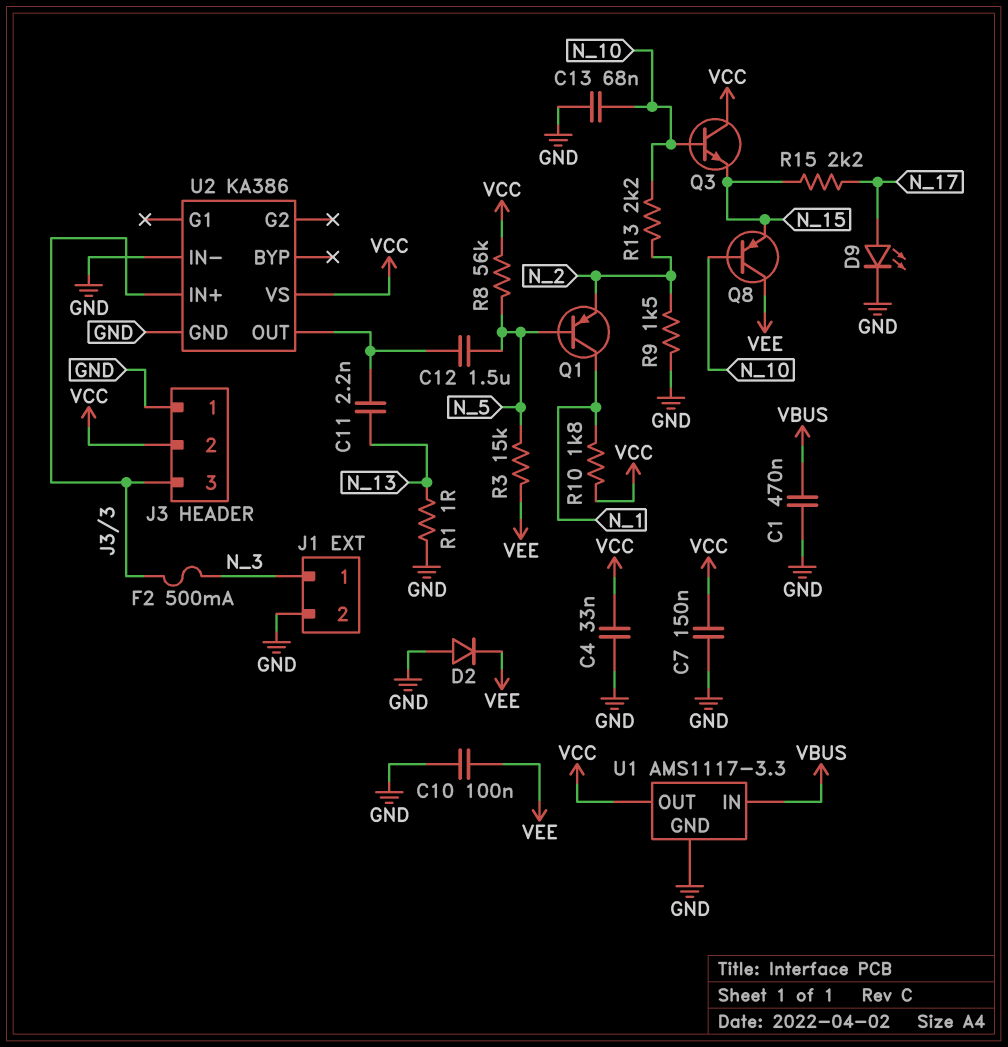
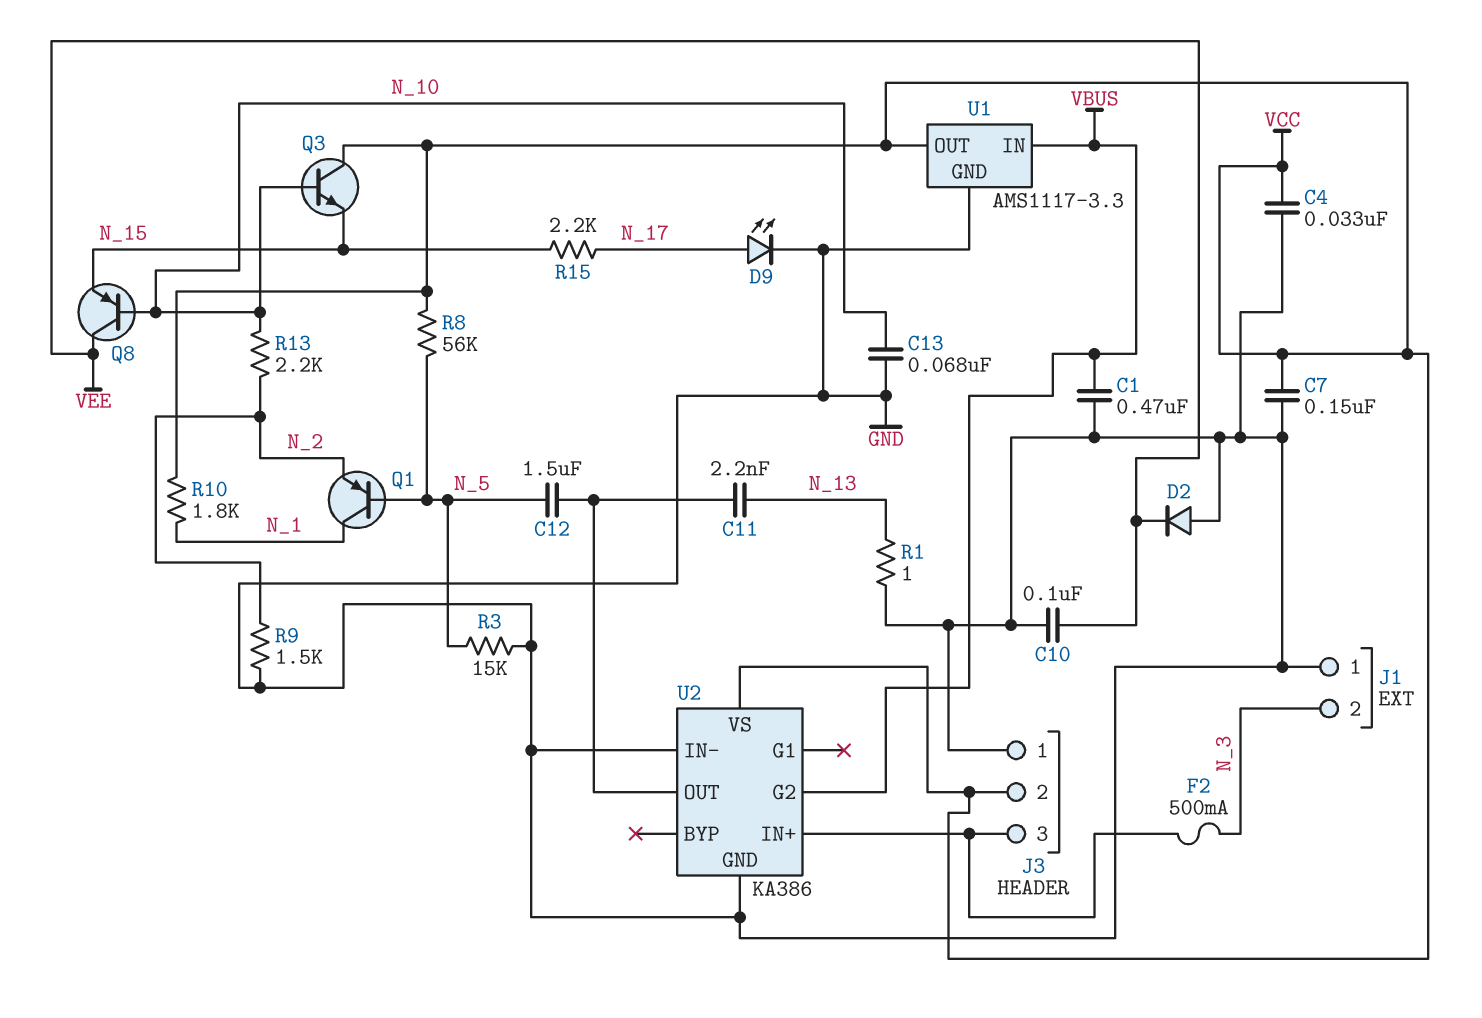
J1 pin 1: N_3 -> GND
J1 pin 2: GND -> N_3
R3: 15k (N_5, VEE) -> 15k (GND, N_5)
U2 pin G2: none -> VBUS

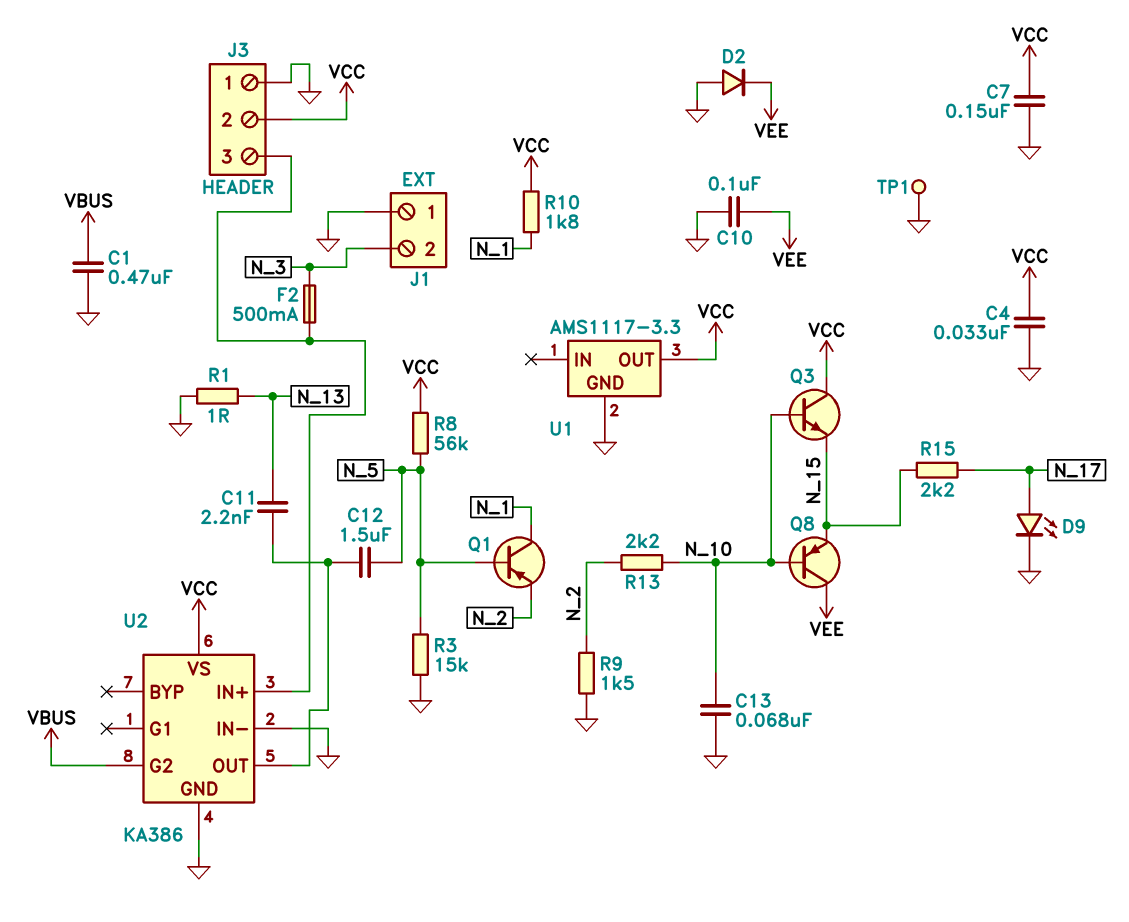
TP1: none -> test point (GND)
U1 pin IN: VBUS -> none

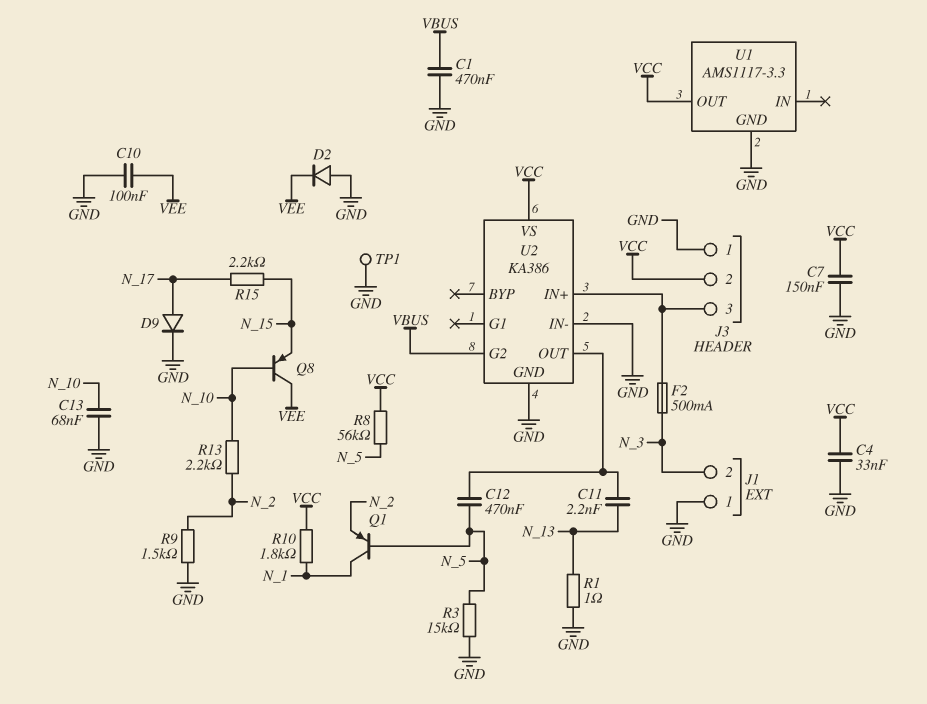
C12: 1.5uF (N_5, U2/OUT) -> 470nF (N_5, U2/OUT)
D9: LED (A N_17, K GND) -> diode (A N_17, K GND)
Q3: NPN (B N_10, C VCC, E N_15) -> none

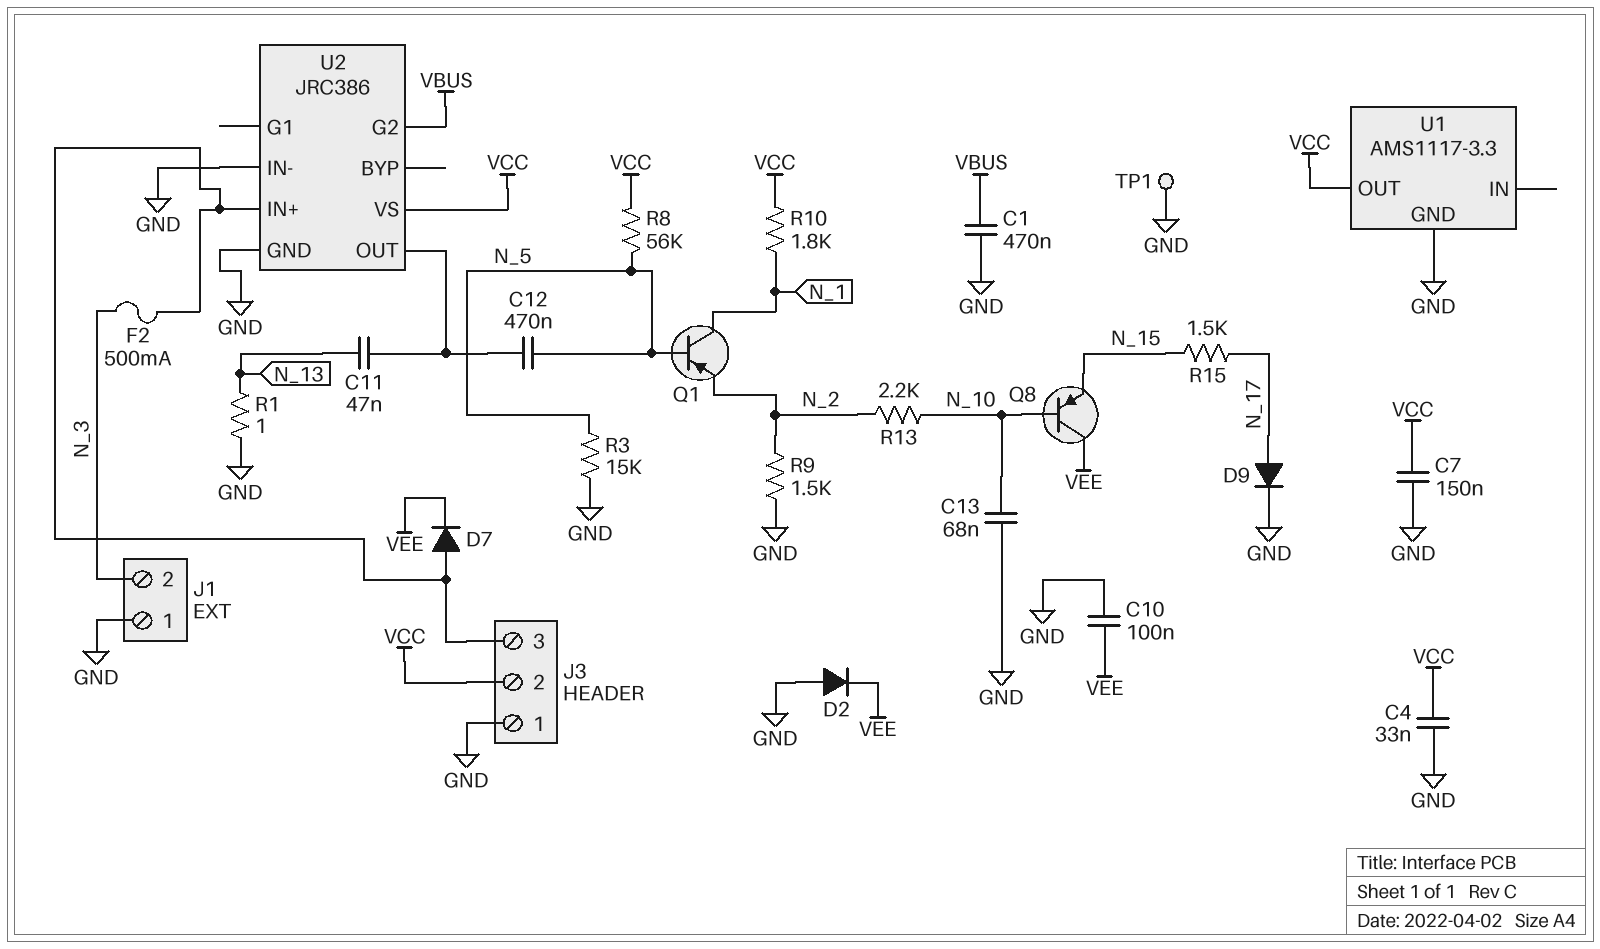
C11: 2.2nF (N_13, U2/OUT) -> 47nF (N_13, U2/OUT)
D7: none -> diode (A J3/3, K VEE)
R15: 2.2k (N_15, N_17) -> 1.5k (N_15, N_17)
U2: KA386 -> JRC386

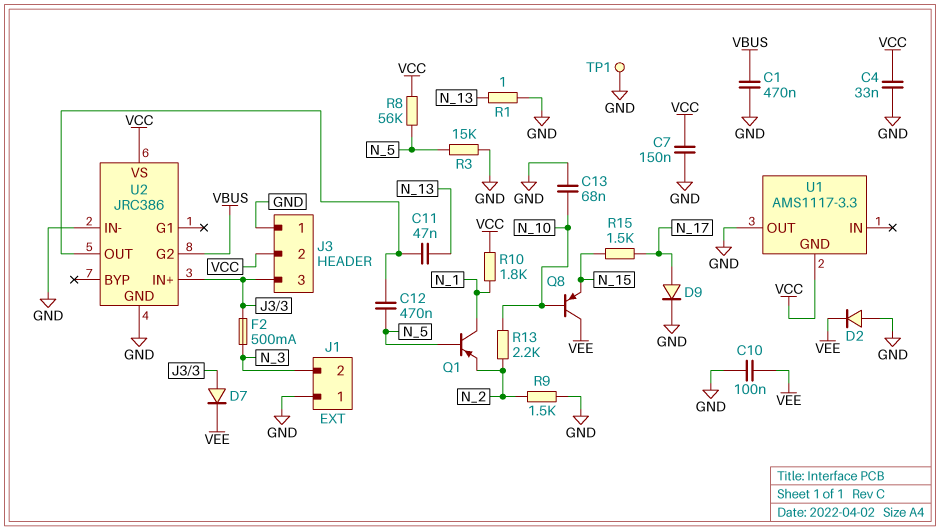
U1 pin GND: GND -> VCC
U1 pin OUT: VCC -> GND

